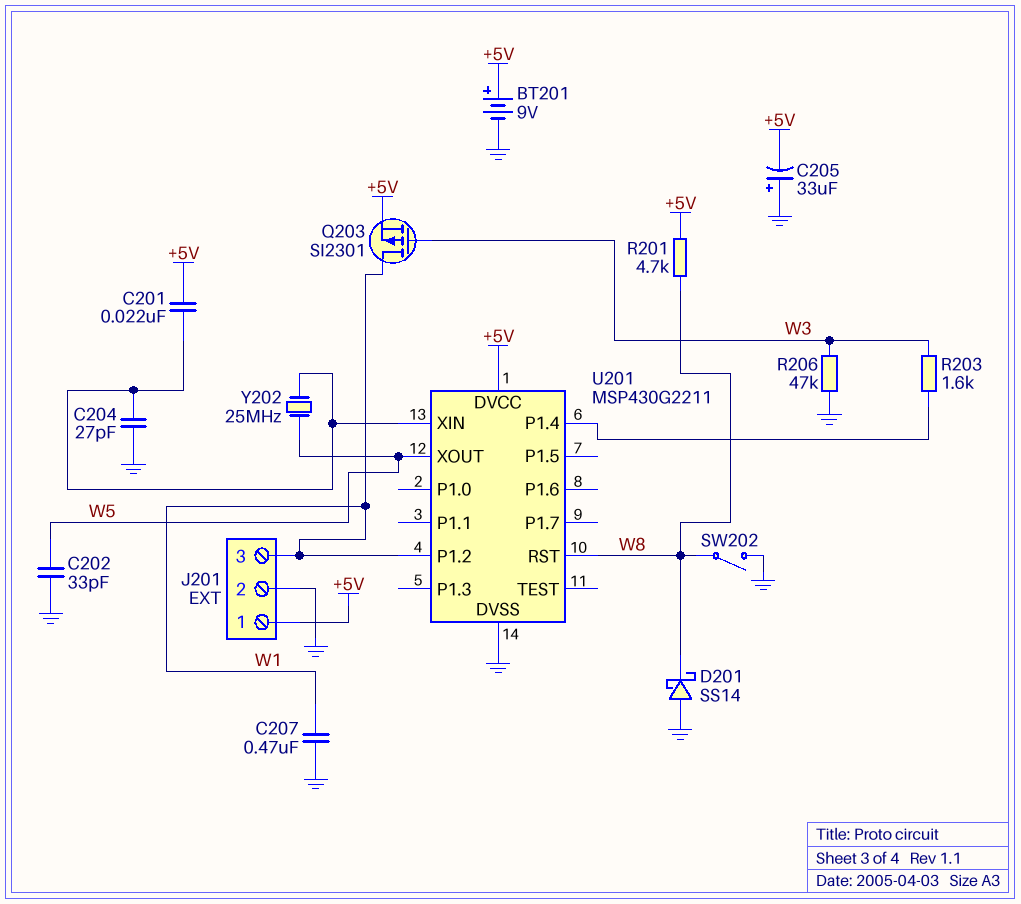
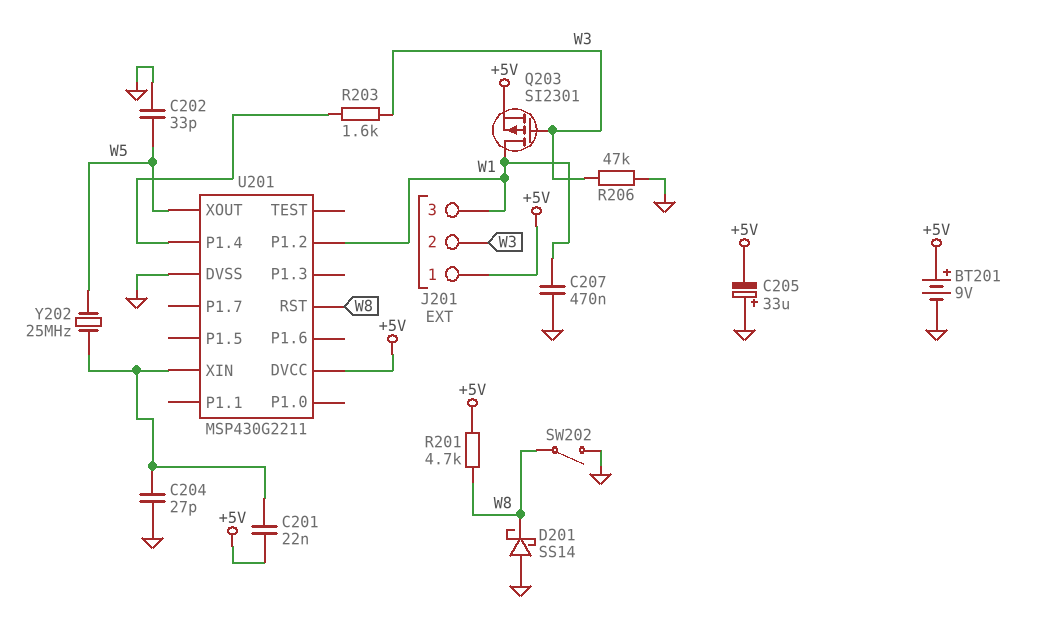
J201 pin 2: GND -> W3

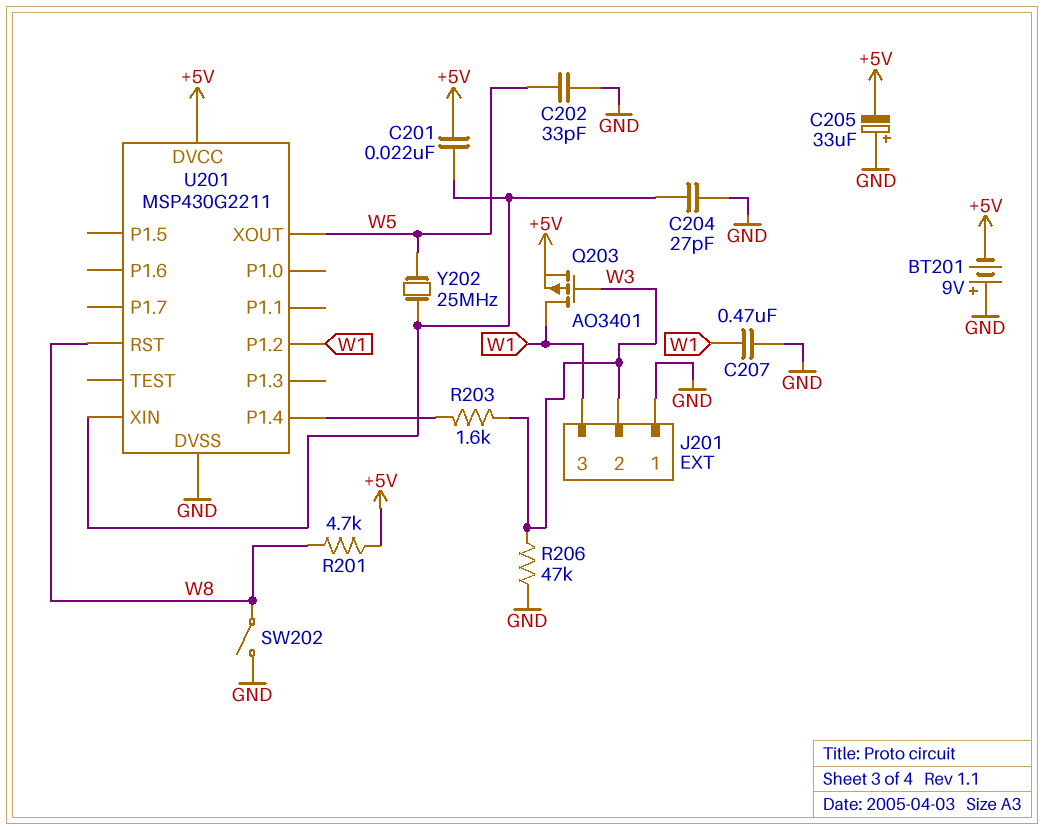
BT201: 9V (plus +5V, minus GND) -> 9V (plus GND, minus +5V)
D201: schottky SS14 (A GND, K W8) -> none
J201 pin 1: +5V -> GND
Q203: PMOS SI2301 (G W3, D W1, S +5V) -> PMOS AO3401 (G W3, D W1, S +5V)

